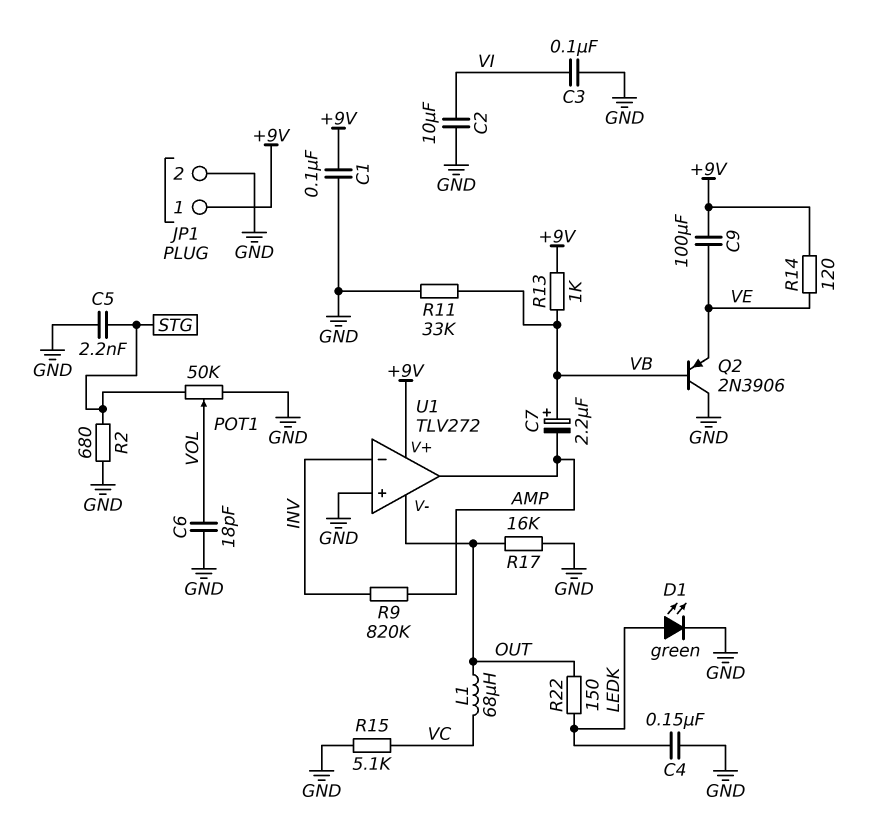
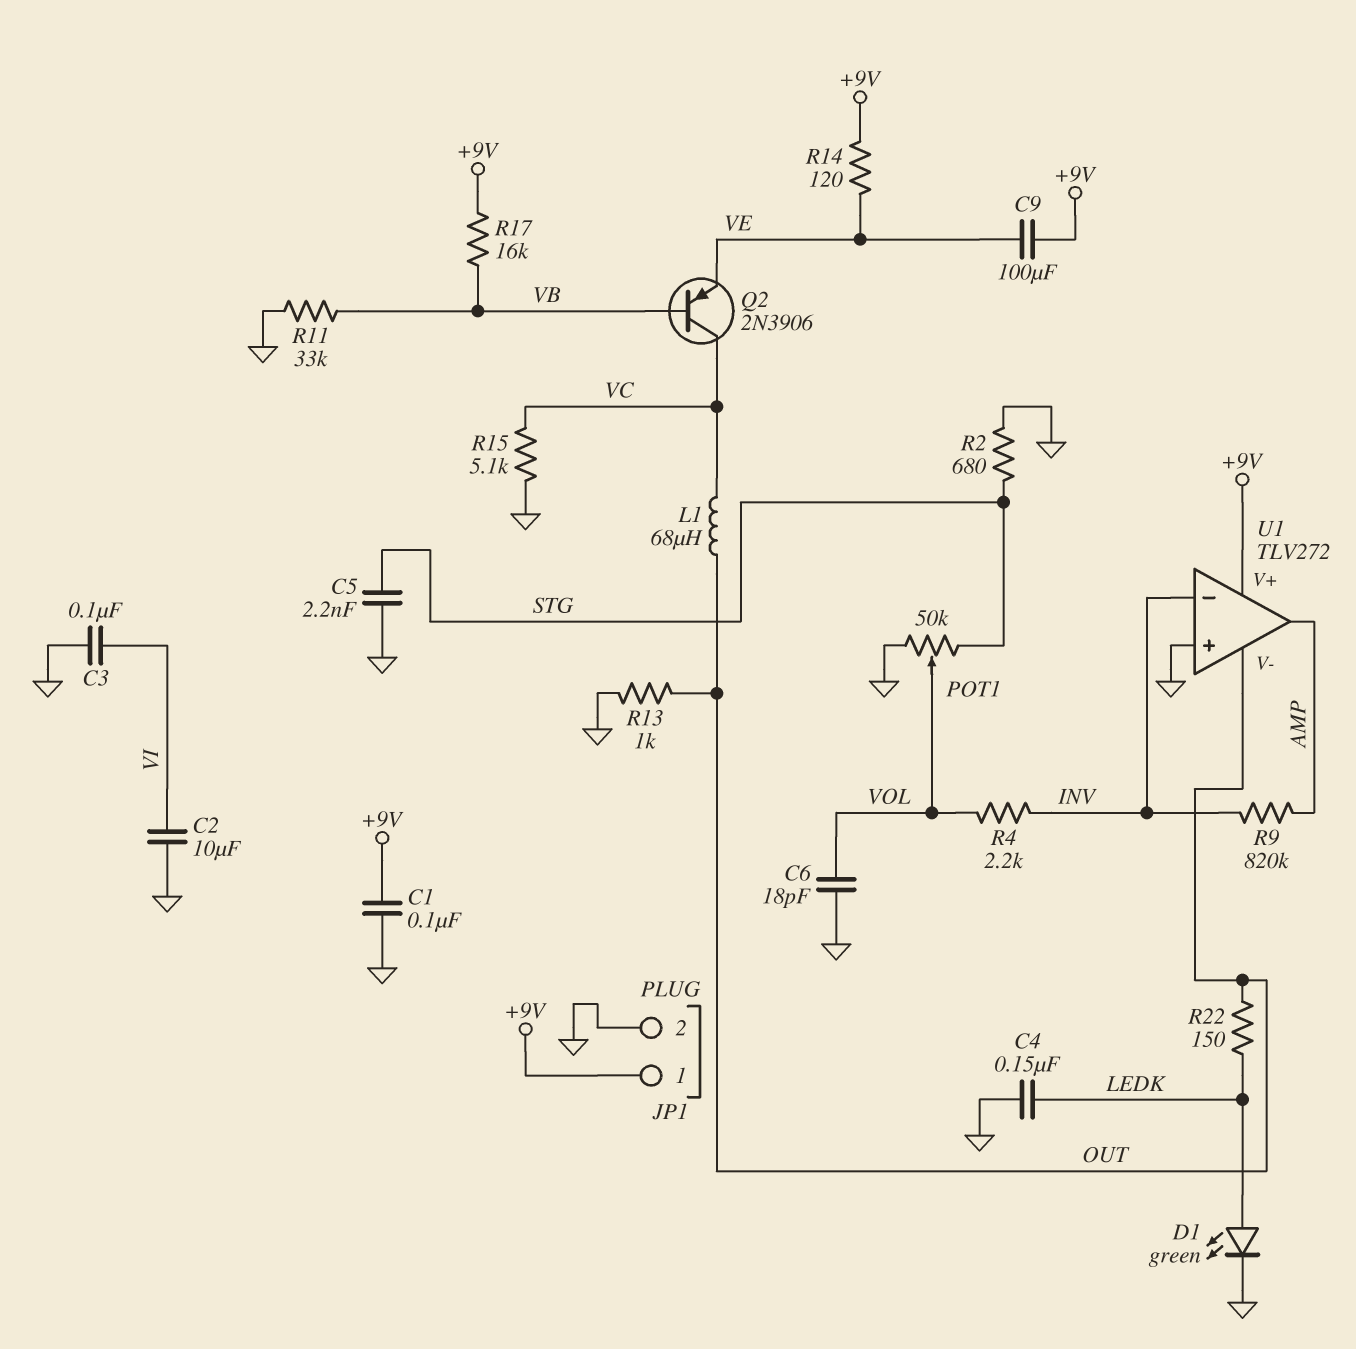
C7: 2.2uF (plus VB, minus AMP) -> none
Q2: PNP 2N3906 (B VB, C GND, E VE) -> PNP 2N3906 (B VB, C VC, E VE)
R4: none -> 2.2k (INV, VOL)
R13: 1k (+9V, VB) -> 1k (GND, OUT)
R17: 16k (GND, OUT) -> 16k (+9V, VB)

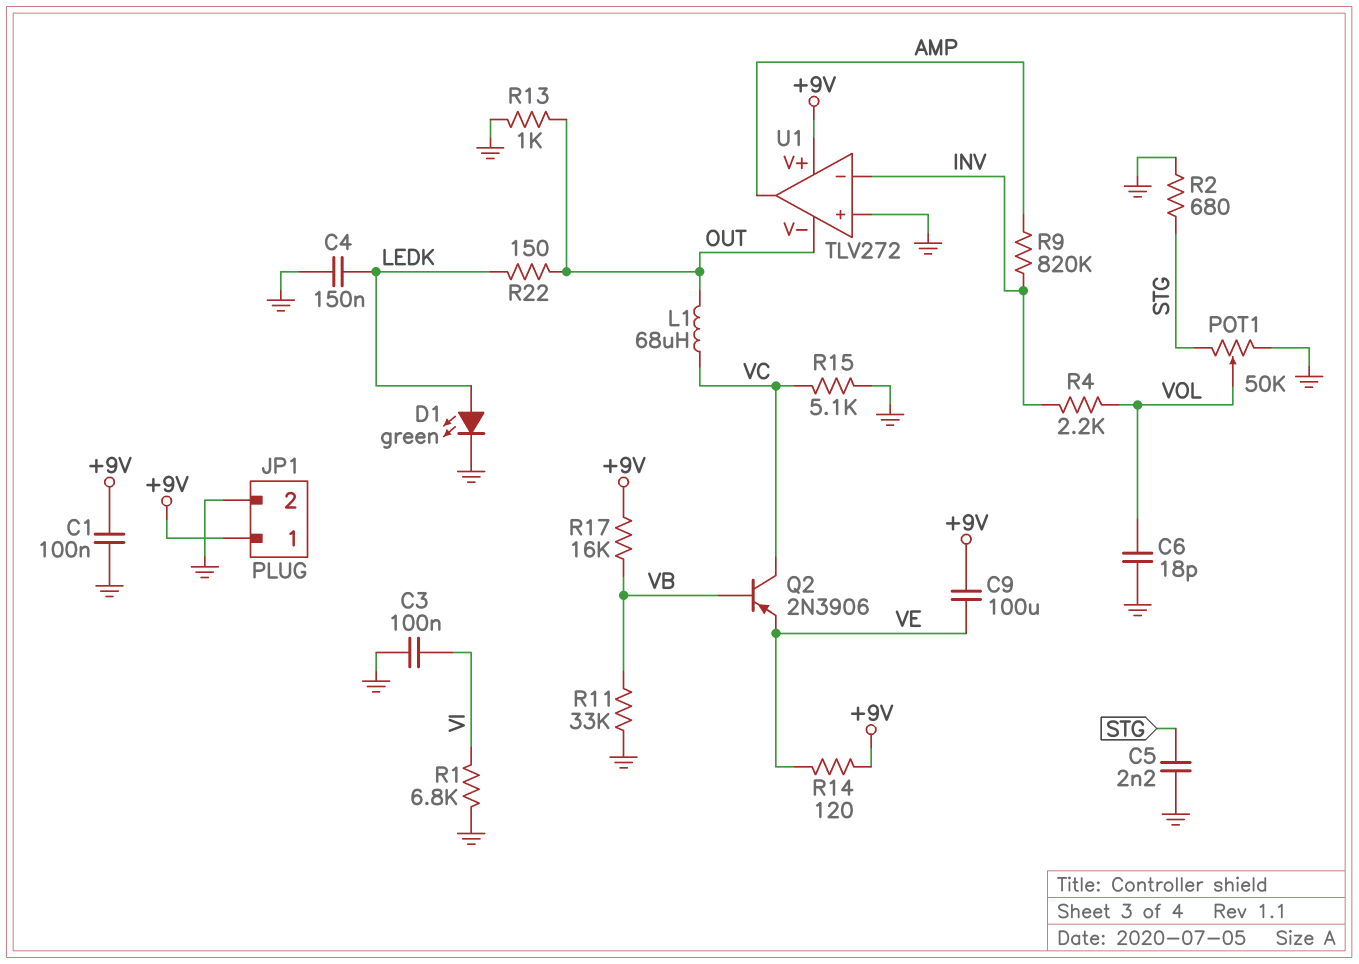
C2: 10uF (GND, VI) -> none
R1: none -> 6.8k (GND, VI)

